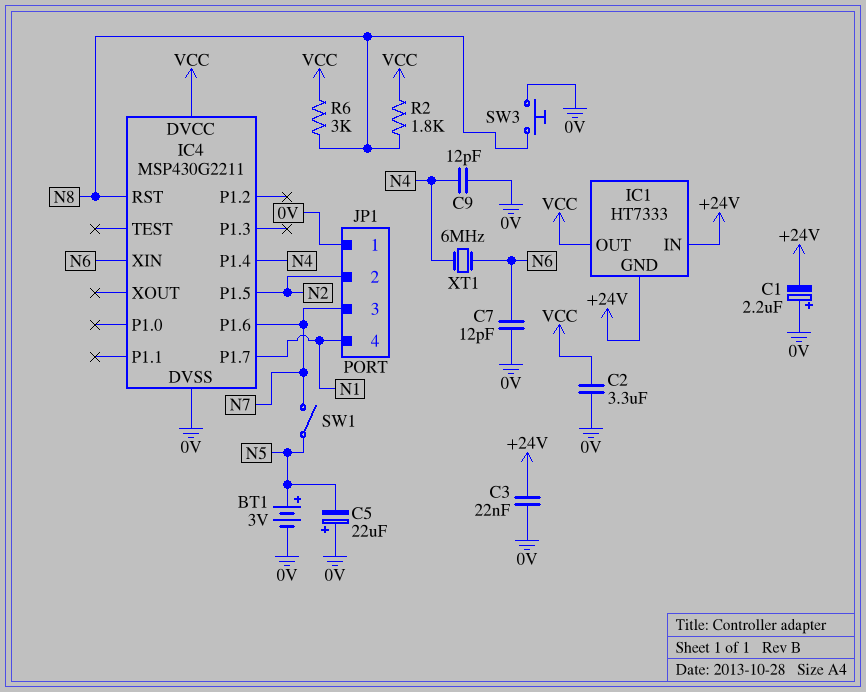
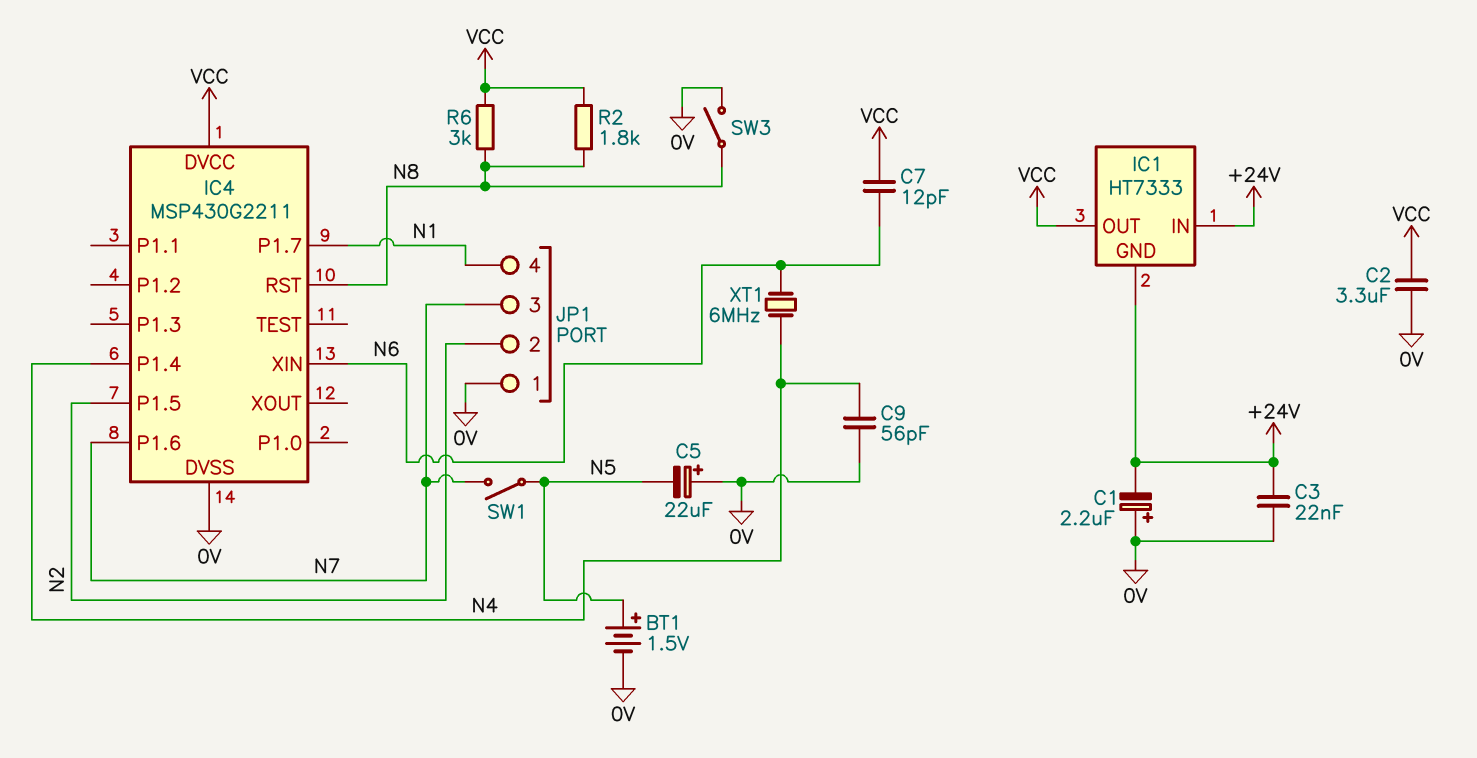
BT1: 3V (plus N5, minus 0V) -> 1.5V (plus N5, minus 0V)
C7: 12pF (0V, N6) -> 12pF (N6, VCC)
C9: 12pF (0V, N4) -> 56pF (0V, N4)
SW3: button (0V, N8) -> switch (0V, N8)

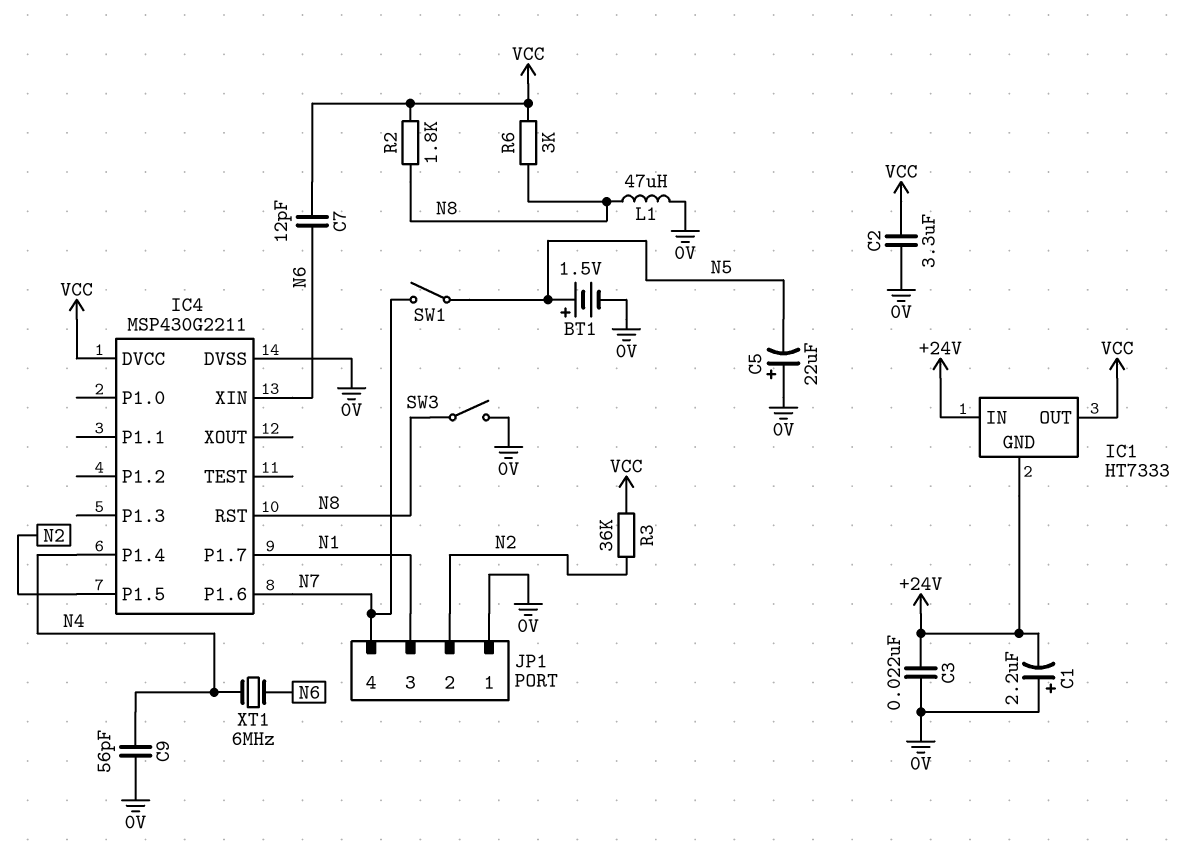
JP1 pin 3: N7 -> N1
JP1 pin 4: N1 -> N7
L1: none -> 47uH (0V, N8)
R3: none -> 36k (N2, VCC)

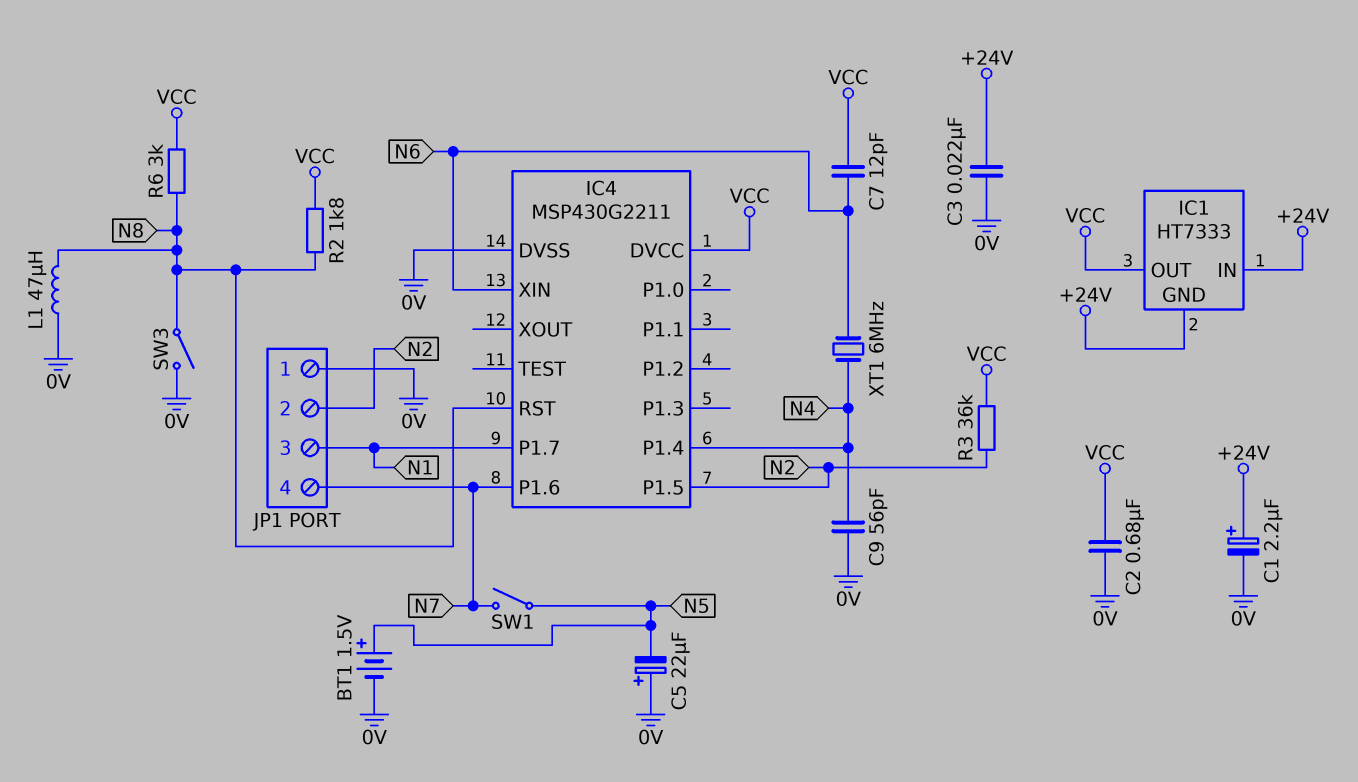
C1: 2.2uF (plus 0V, minus +24V) -> 2.2uF (plus +24V, minus 0V)
C2: 3.3uF (0V, VCC) -> 680nF (0V, VCC)

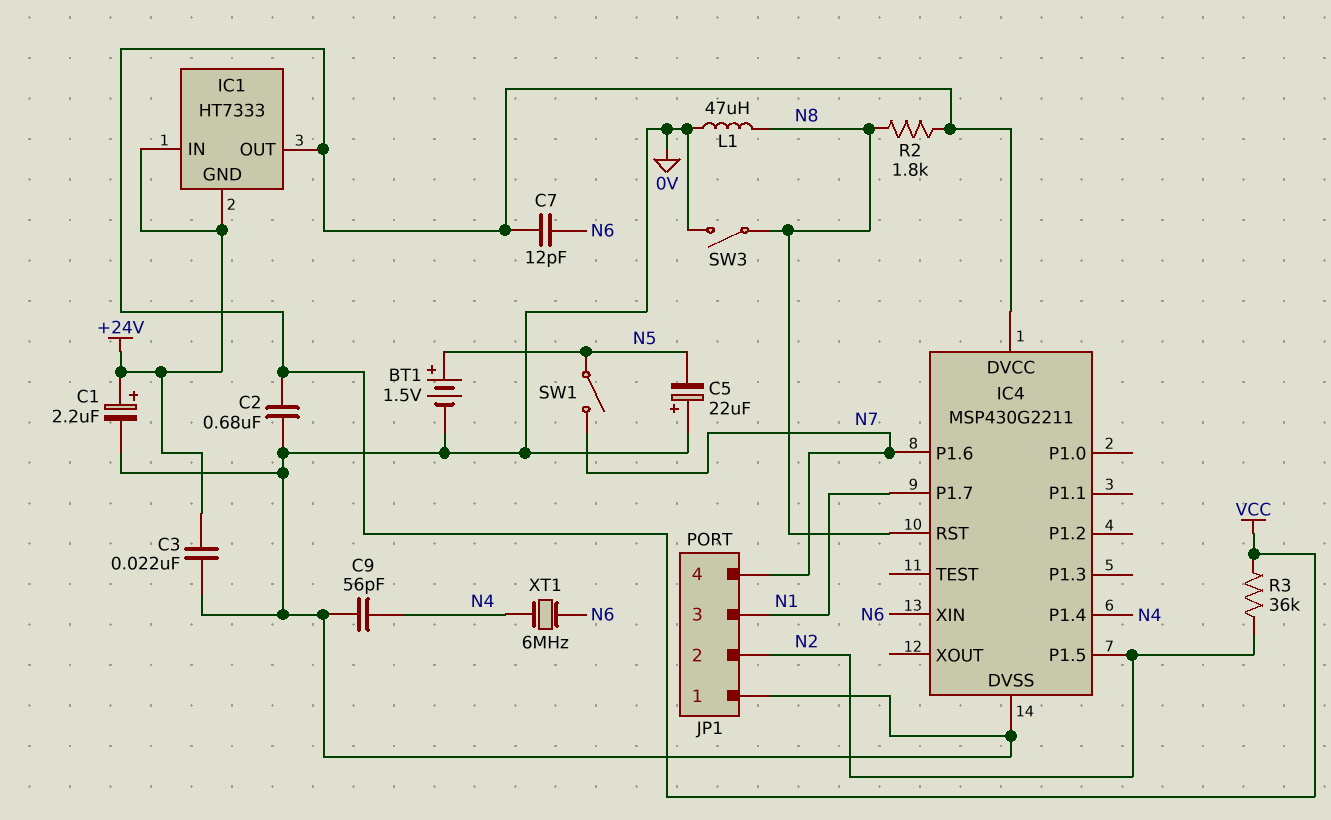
R6: 3k (N8, VCC) -> none

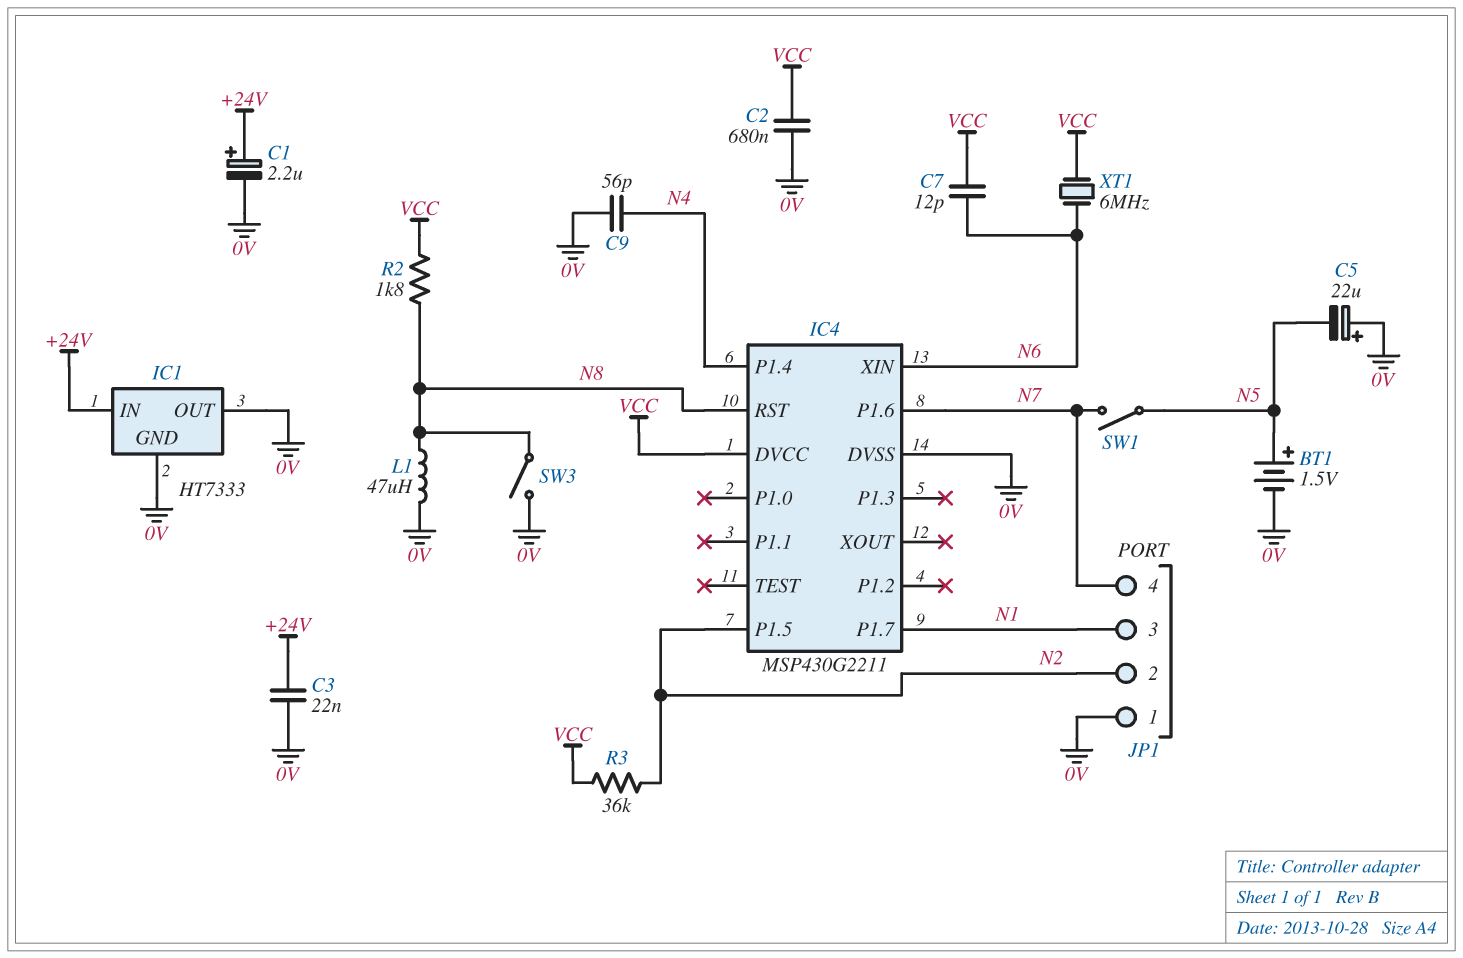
IC1 pin GND: +24V -> 0V
IC1 pin OUT: VCC -> 0V
XT1: 6MHz (N4, N6) -> 6MHz (N6, VCC)

